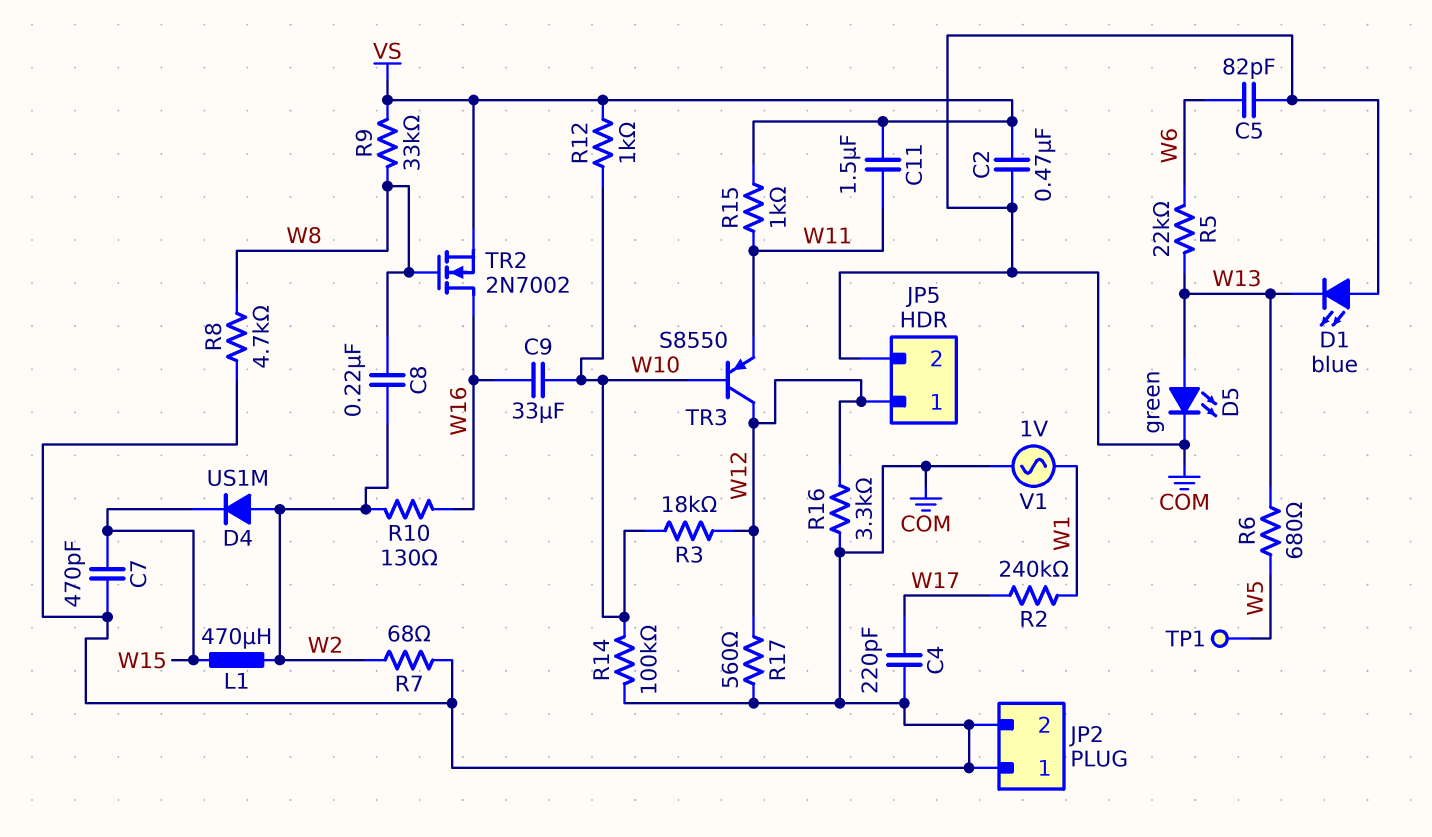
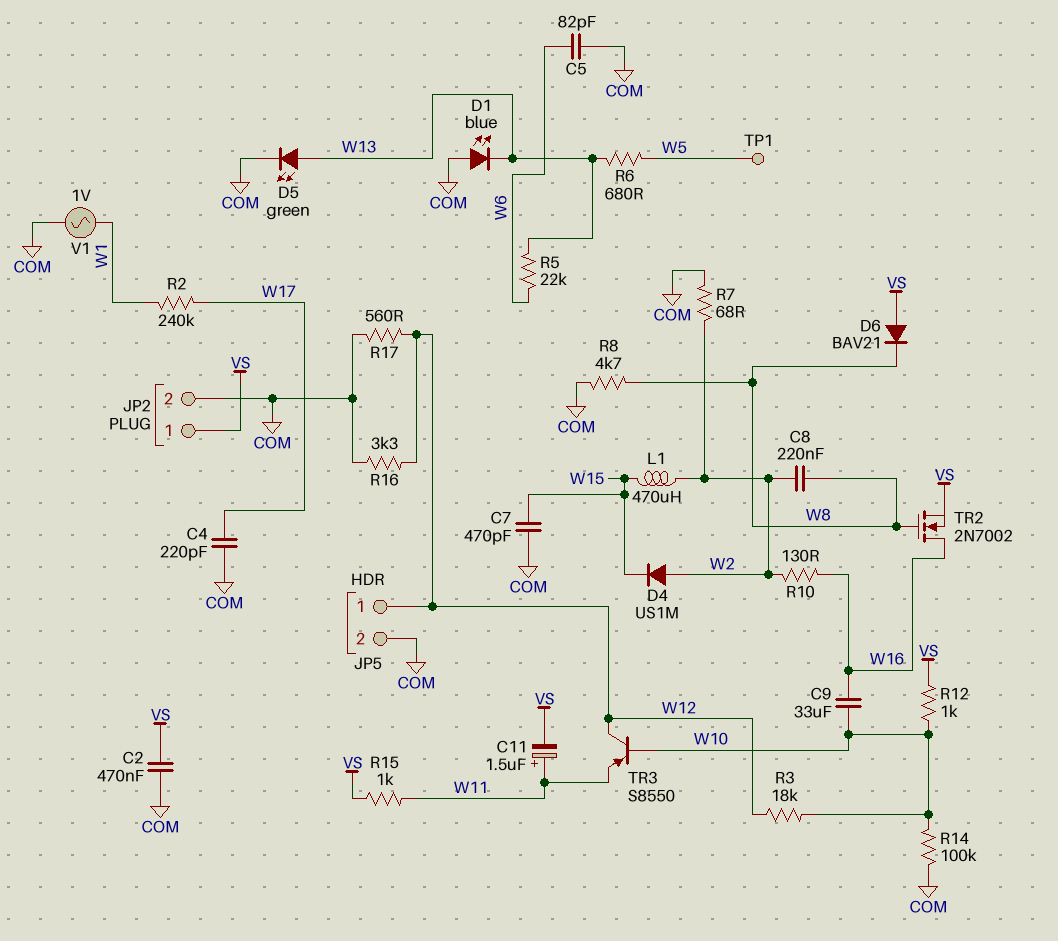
C11: 1.5uF (VS, W11) -> 1.5uF (plus W11, minus VS)
D6: none -> diode BAV21 (A VS, K W8)
JP2 pin 1: COM -> VS
R9: 33k (VS, W8) -> none

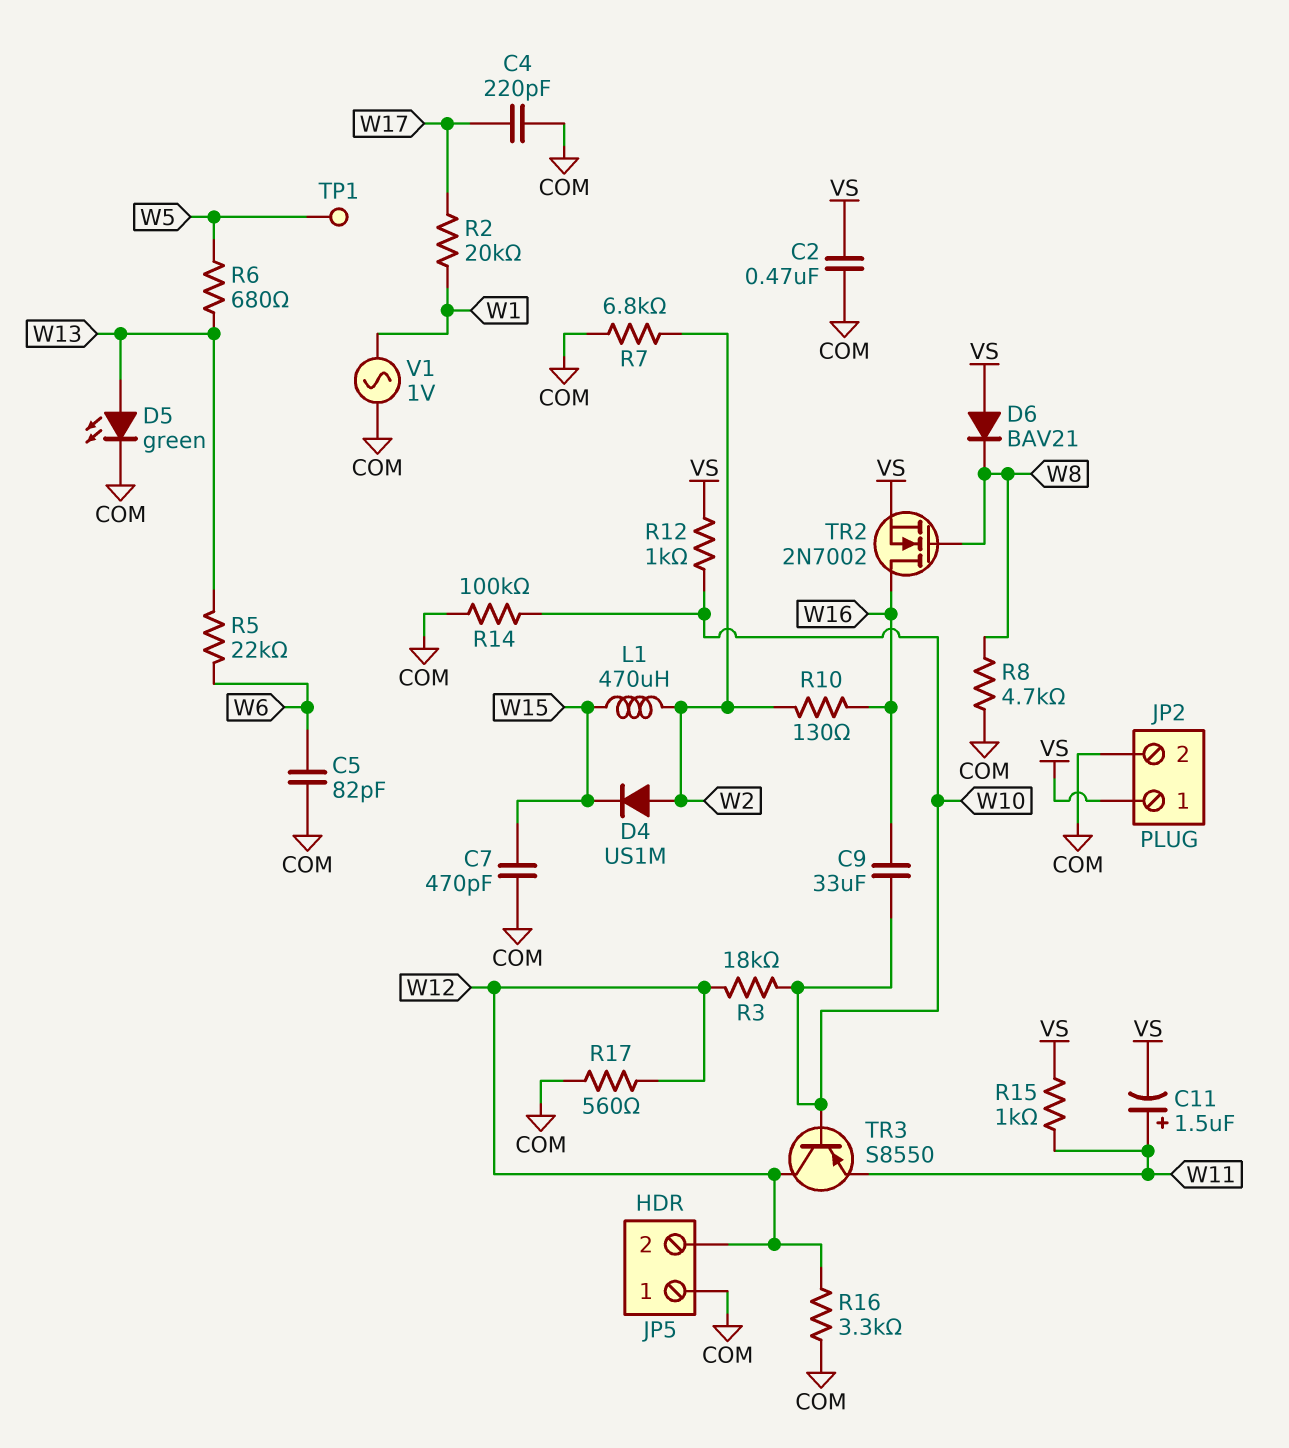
C8: 220nF (W2, W8) -> none
D1: LED blue (A COM, K W13) -> none
JP5 pin 1: W12 -> COM
JP5 pin 2: COM -> W12
R2: 240k (W1, W17) -> 20k (W1, W17)
R7: 68 (COM, W2) -> 6.8k (COM, W2)

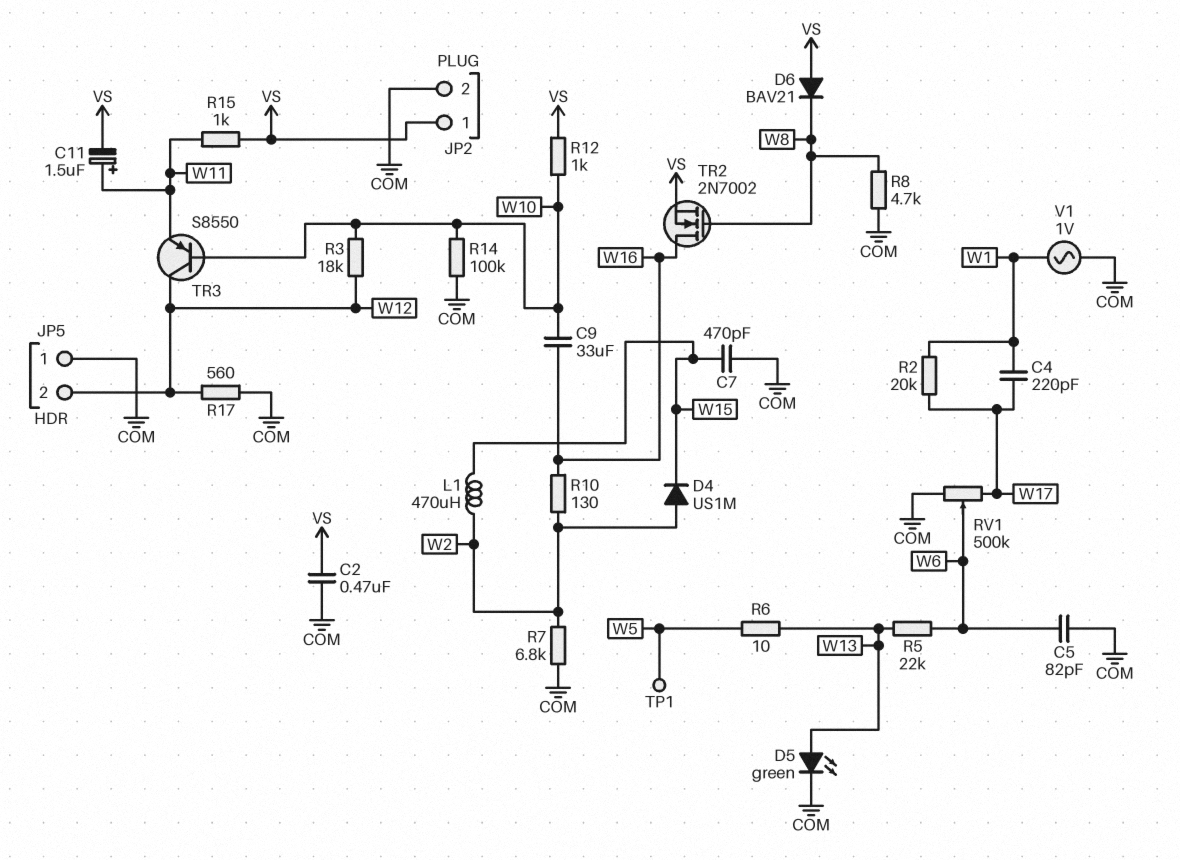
C4: 220pF (COM, W17) -> 220pF (W1, W17)
R6: 680 (W5, W13) -> 10 (W5, W13)
R16: 3.3k (COM, W12) -> none
RV1: none -> 500k (COM, W17, wiper W6)

